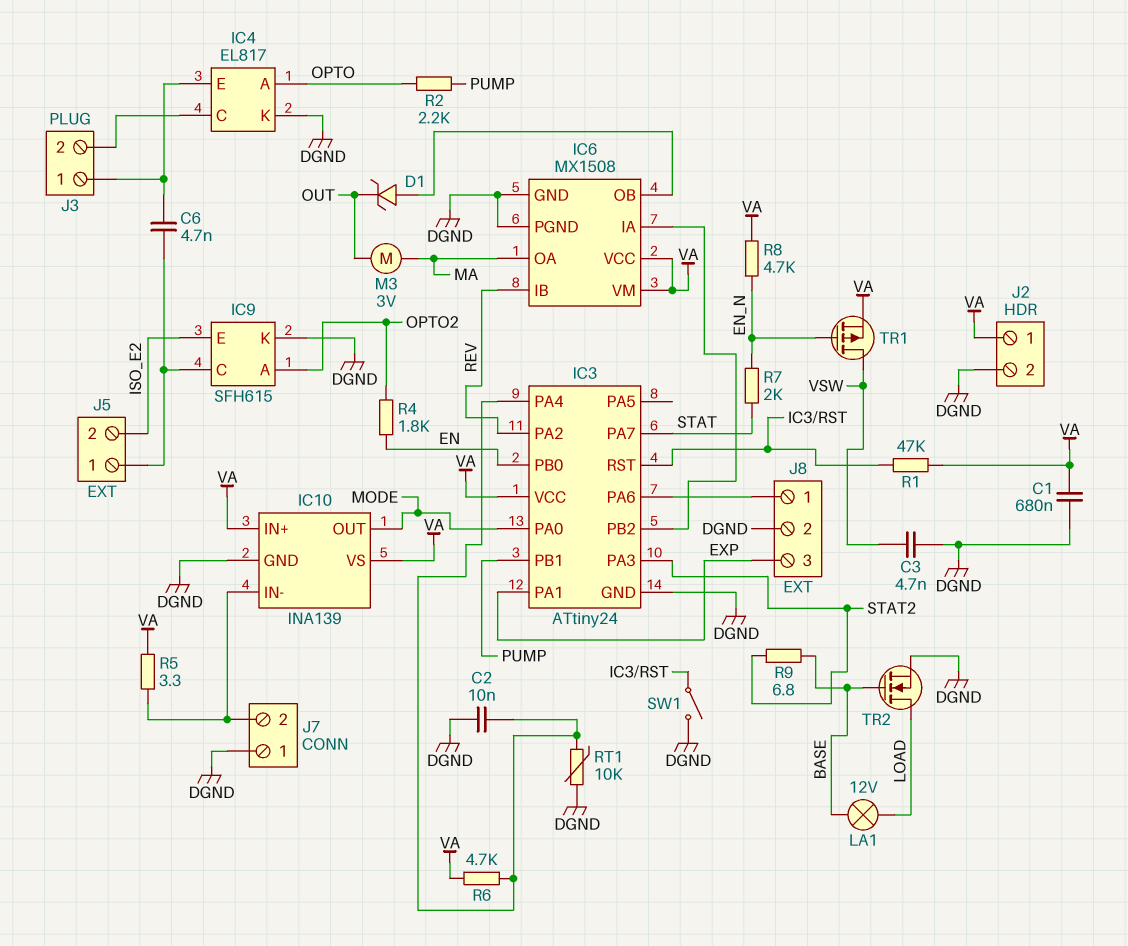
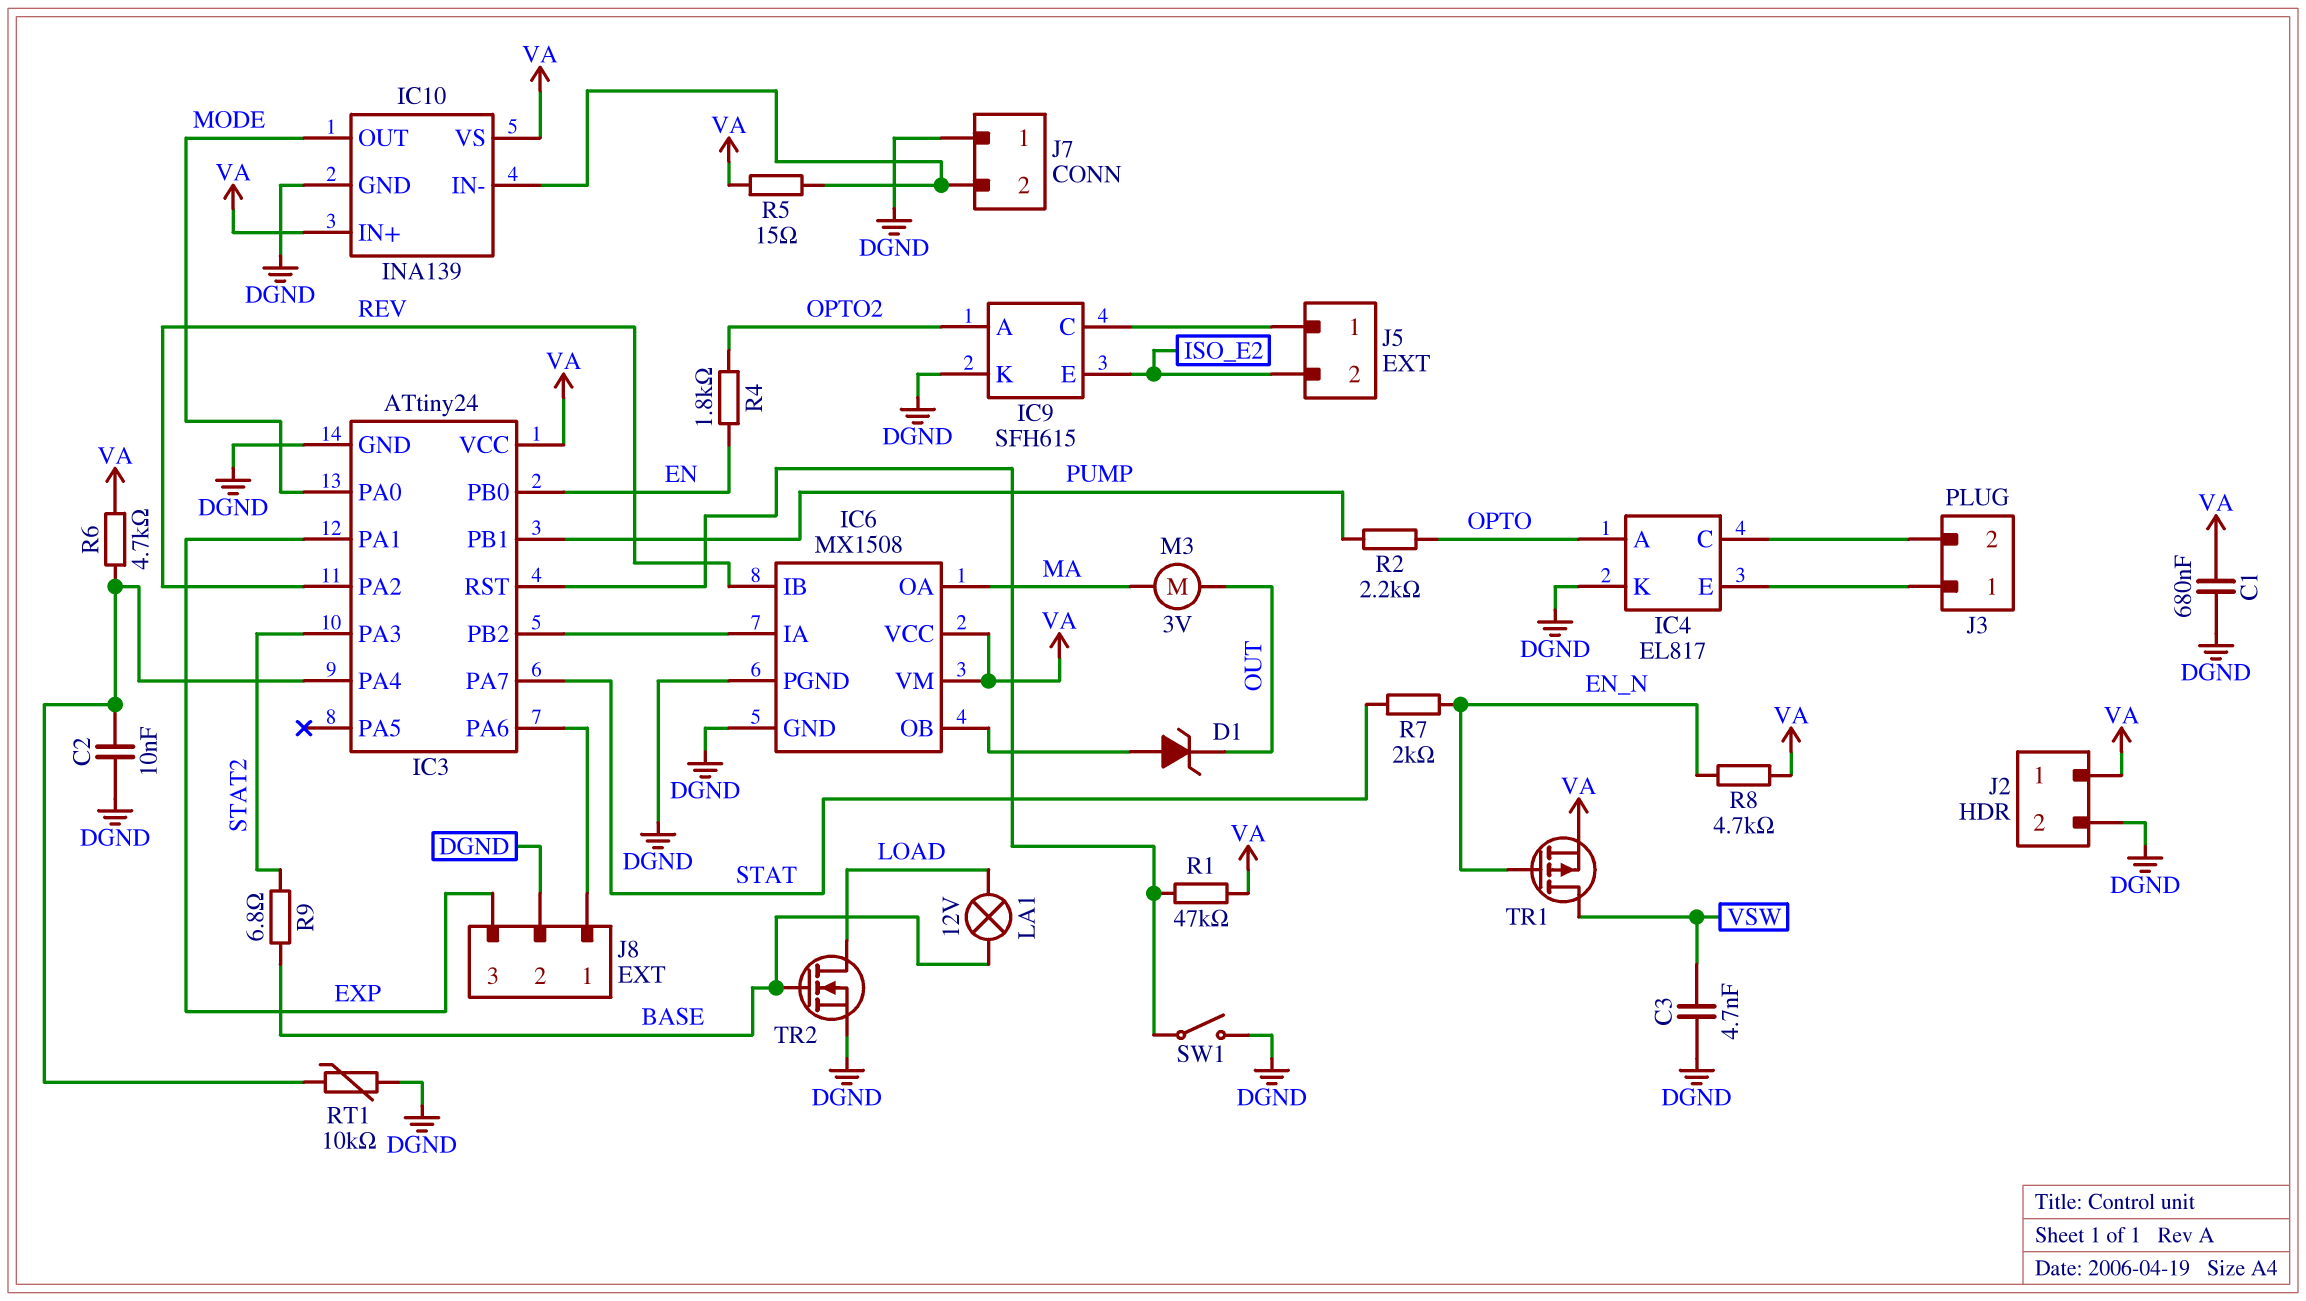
C6: 4.7nF (IC4/E, IC9/C) -> none
R5: 3.3 (IC10/IN-, VA) -> 15 (IC10/IN-, VA)

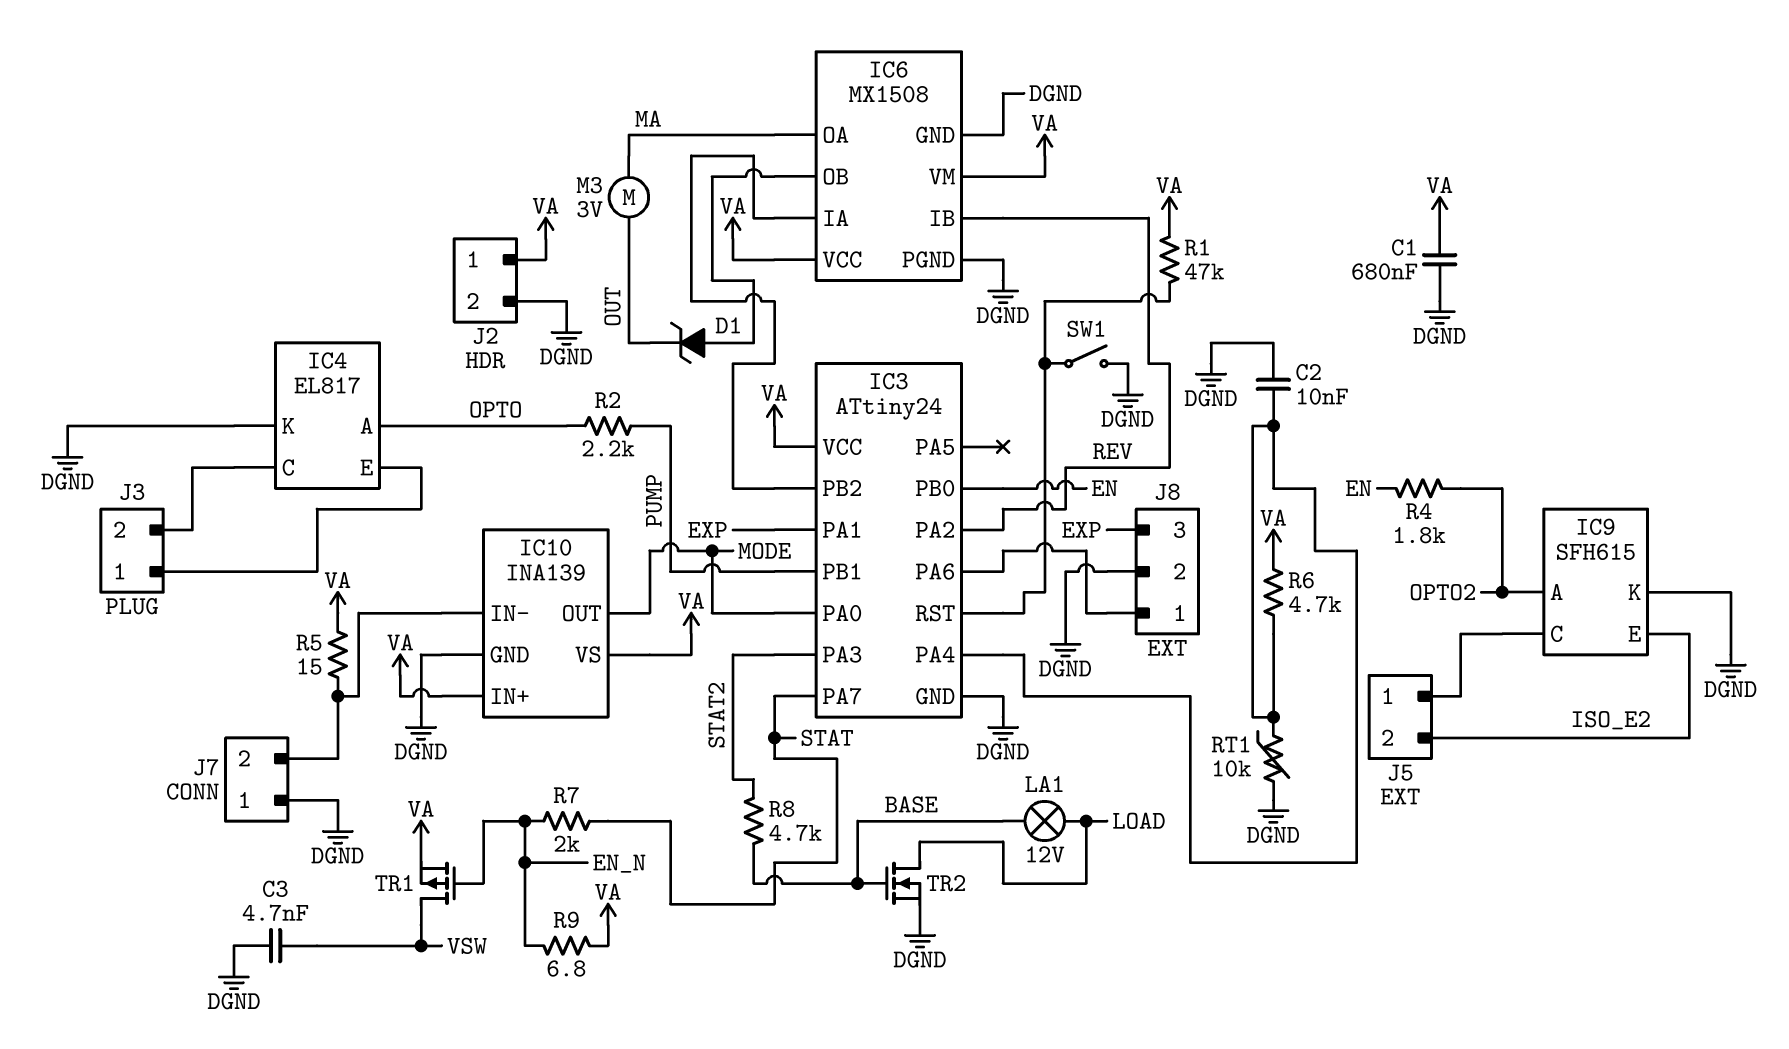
R8: 4.7k (EN_N, VA) -> 4.7k (BASE, STAT2)
R9: 6.8 (BASE, STAT2) -> 6.8 (EN_N, VA)

